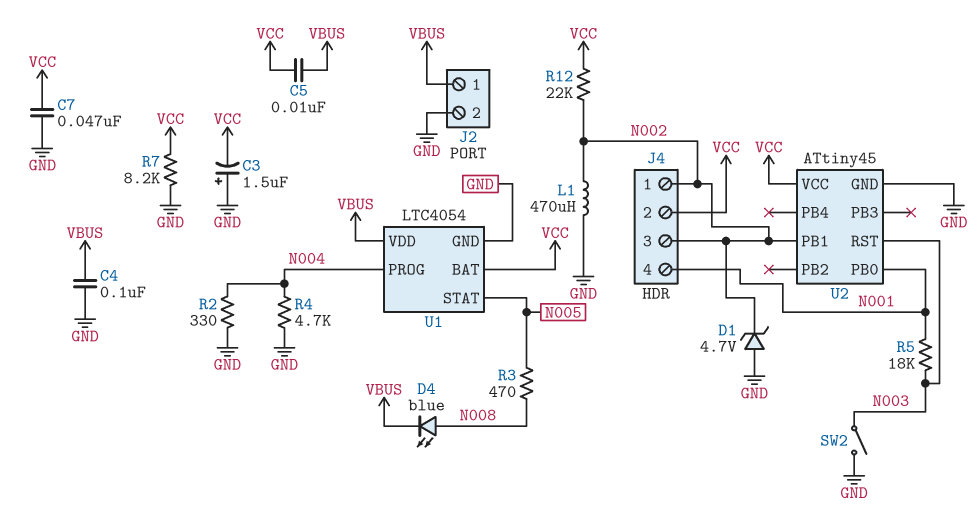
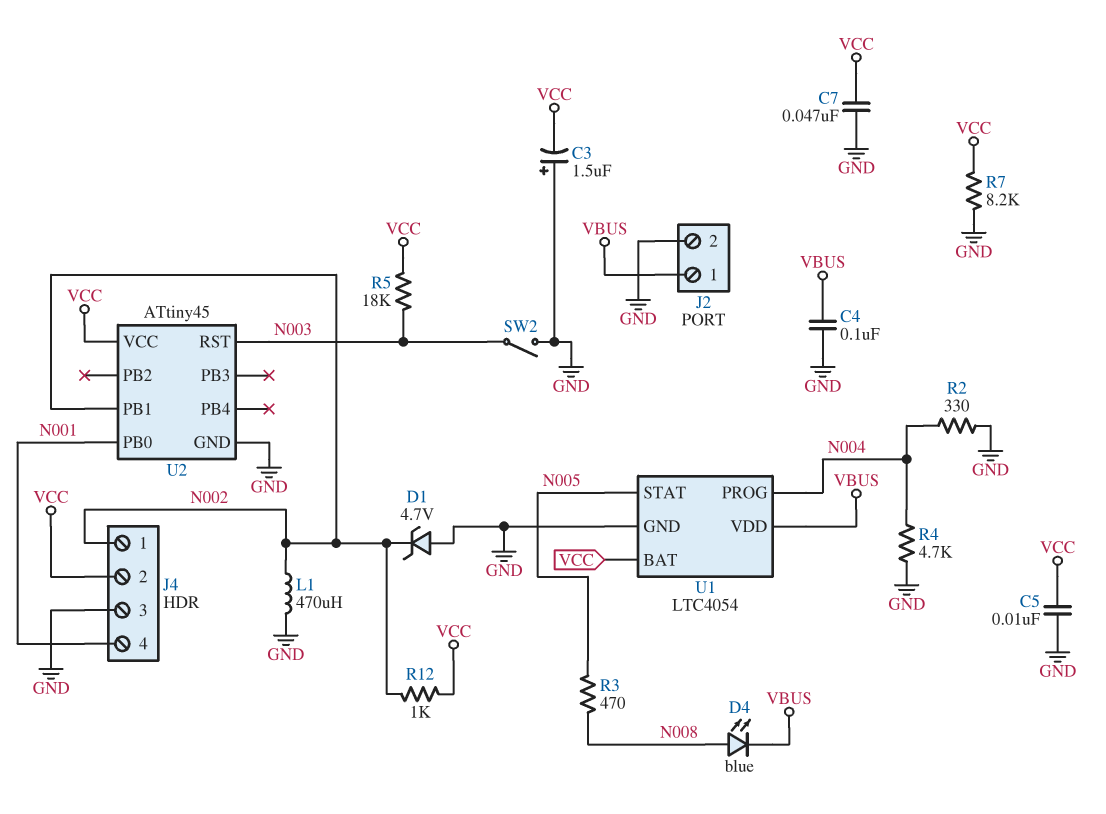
C5: 10nF (VBUS, VCC) -> 10nF (GND, VCC)
J4 pin 3: N002 -> GND
R5: 18k (N001, N003) -> 18k (N003, VCC)
R12: 22k (N002, VCC) -> 1k (N002, VCC)

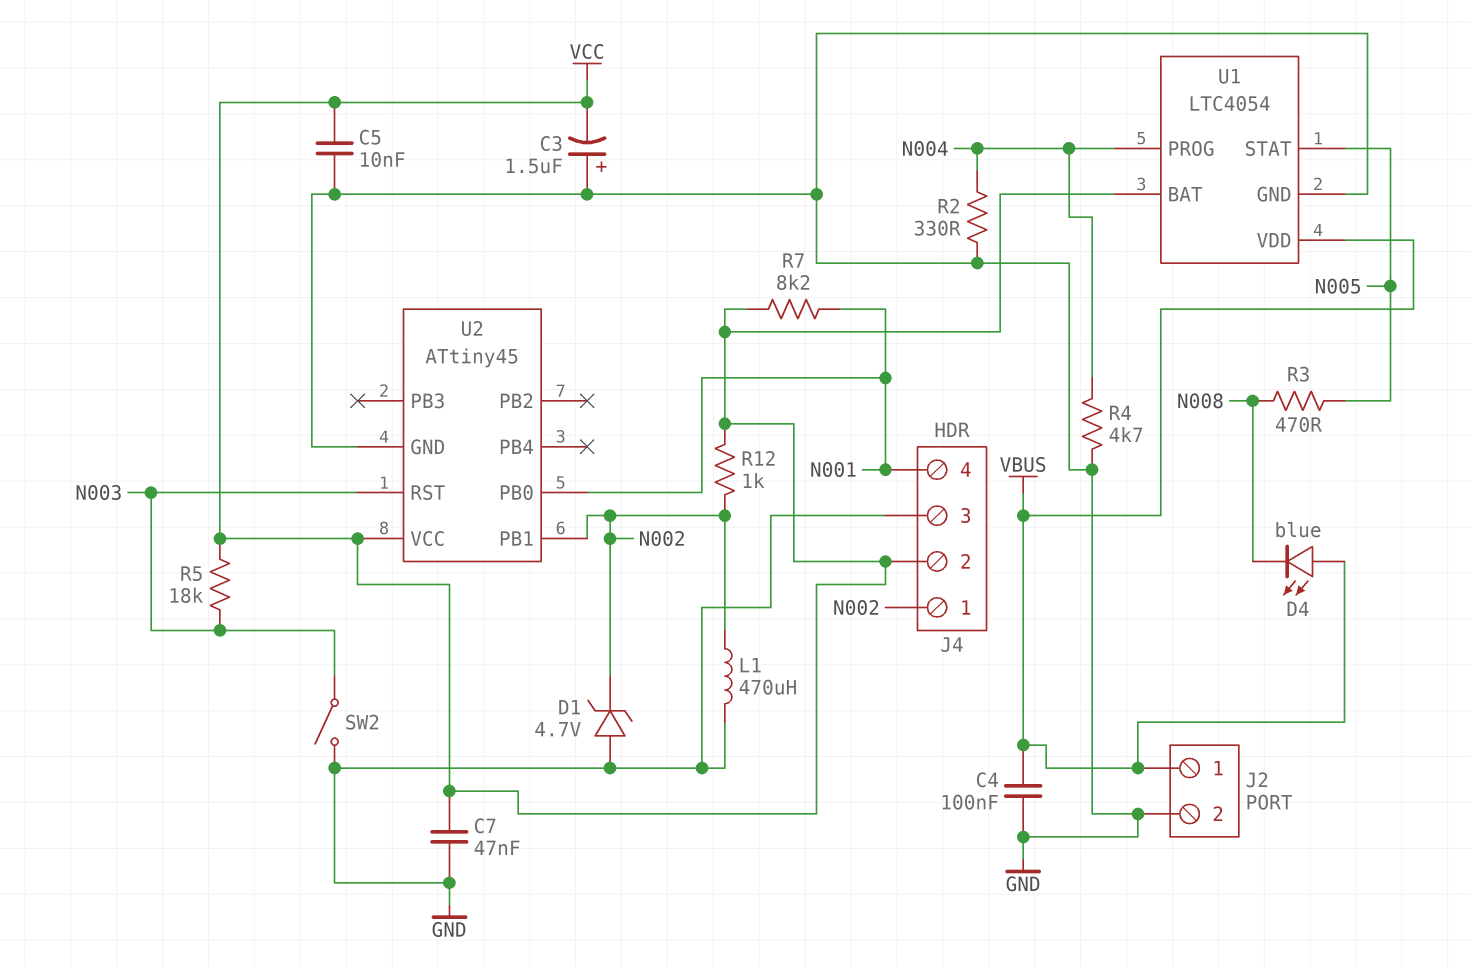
D4: LED blue (A N008, K VBUS) -> LED blue (A VBUS, K N008)
R7: 8.2k (GND, VCC) -> 8.2k (N001, VCC)

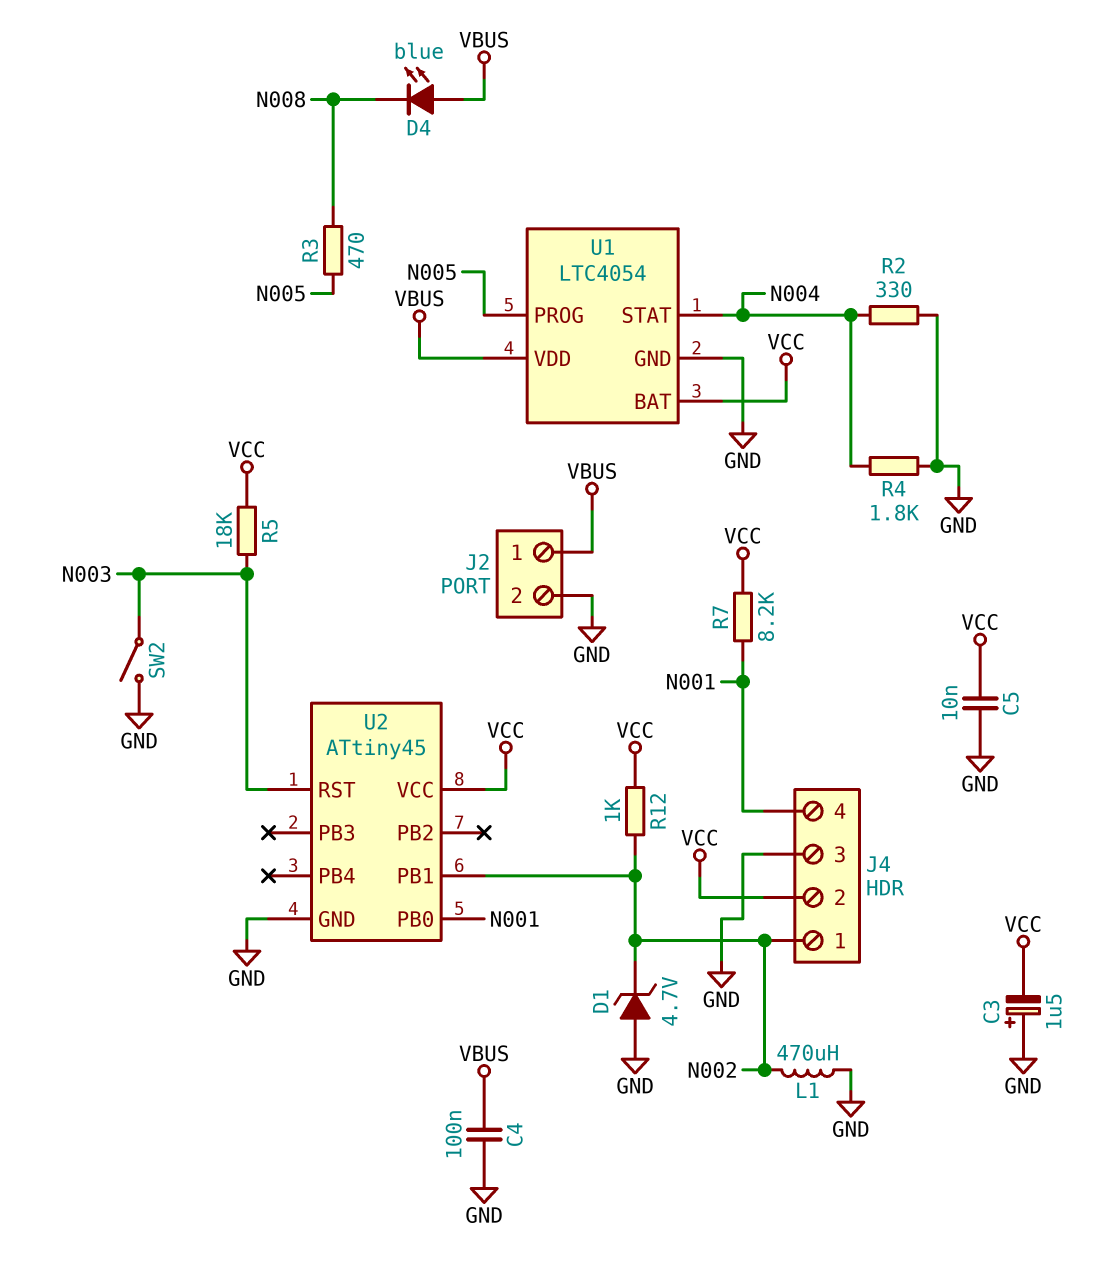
C7: 47nF (GND, VCC) -> none
R4: 4.7k (GND, N004) -> 1.8k (GND, N004)
U1 pin PROG: N004 -> N005
U1 pin STAT: N005 -> N004

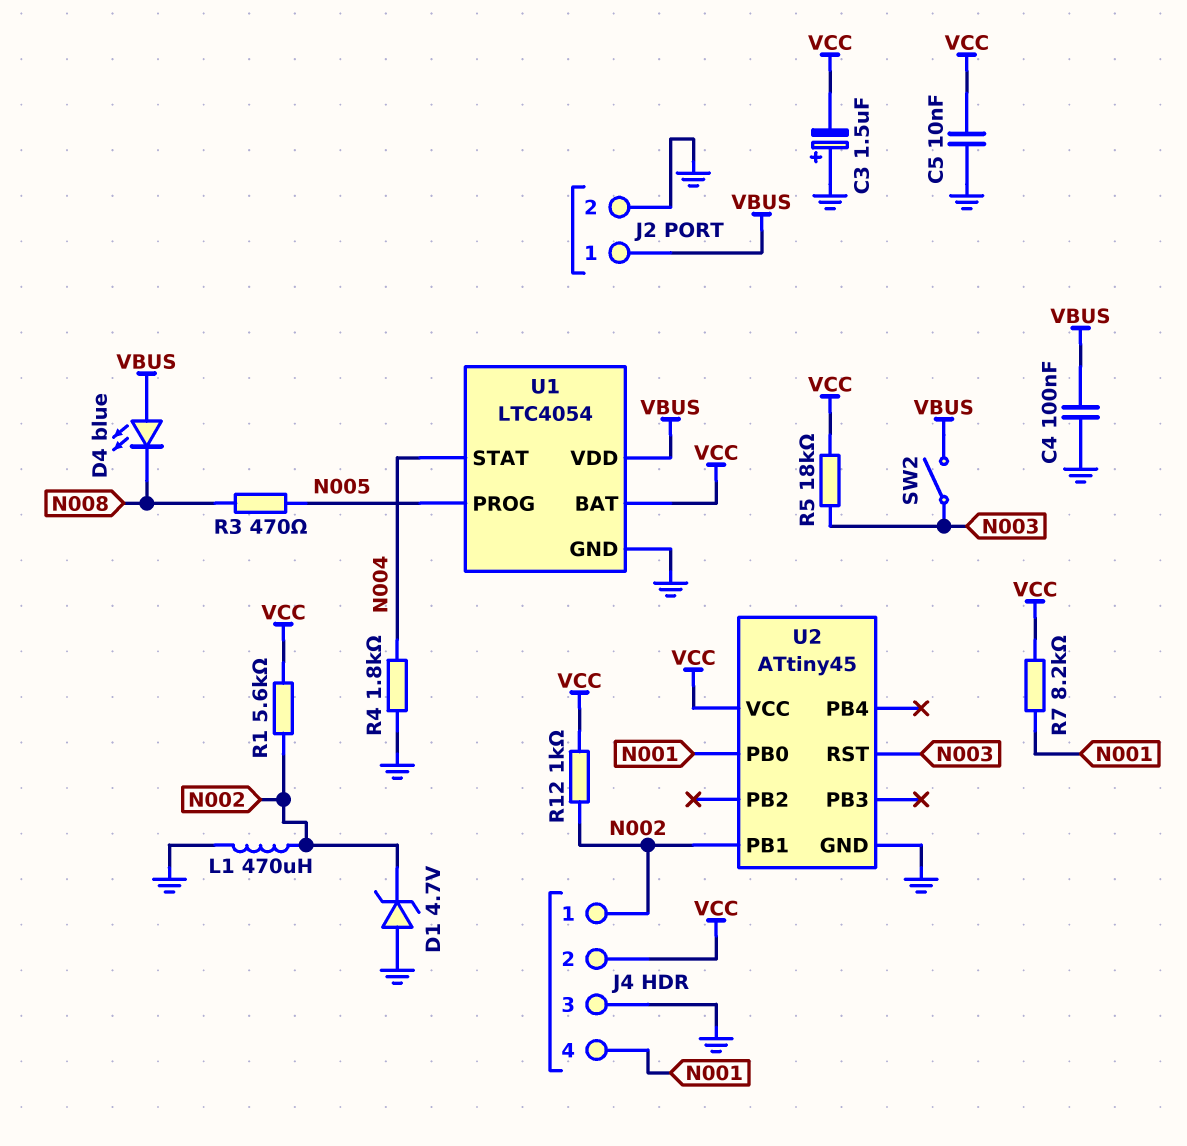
R1: none -> 5.6k (N002, VCC)
R2: 330 (GND, N004) -> none
SW2: switch (GND, N003) -> switch (N003, VBUS)

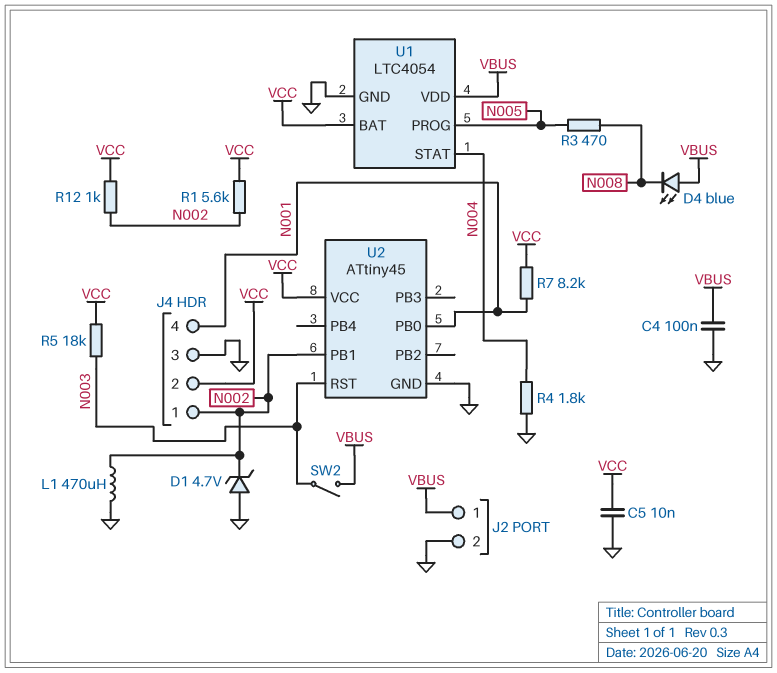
C3: 1.5uF (plus GND, minus VCC) -> none

